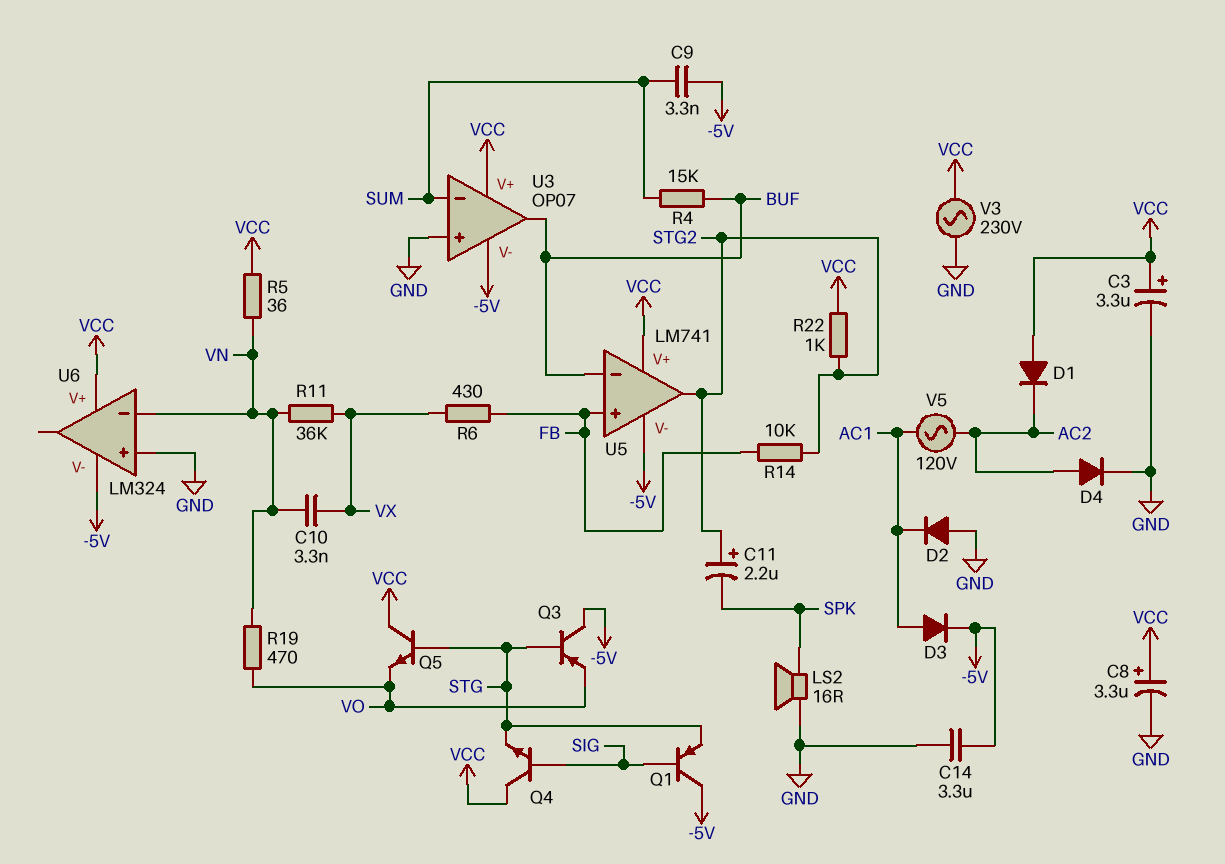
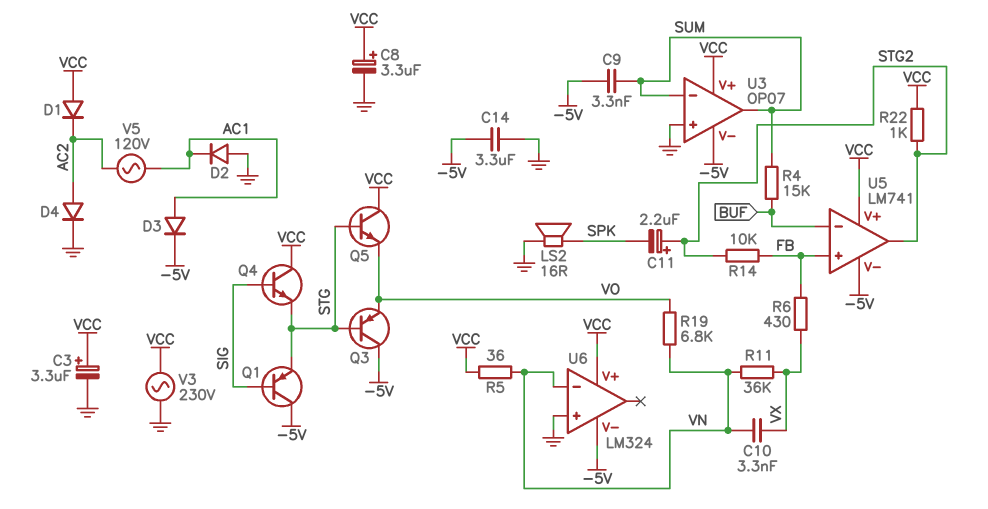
R19: 470 (VN, VO) -> 6.8k (VN, VO)
U3 pin out: BUF -> SUM

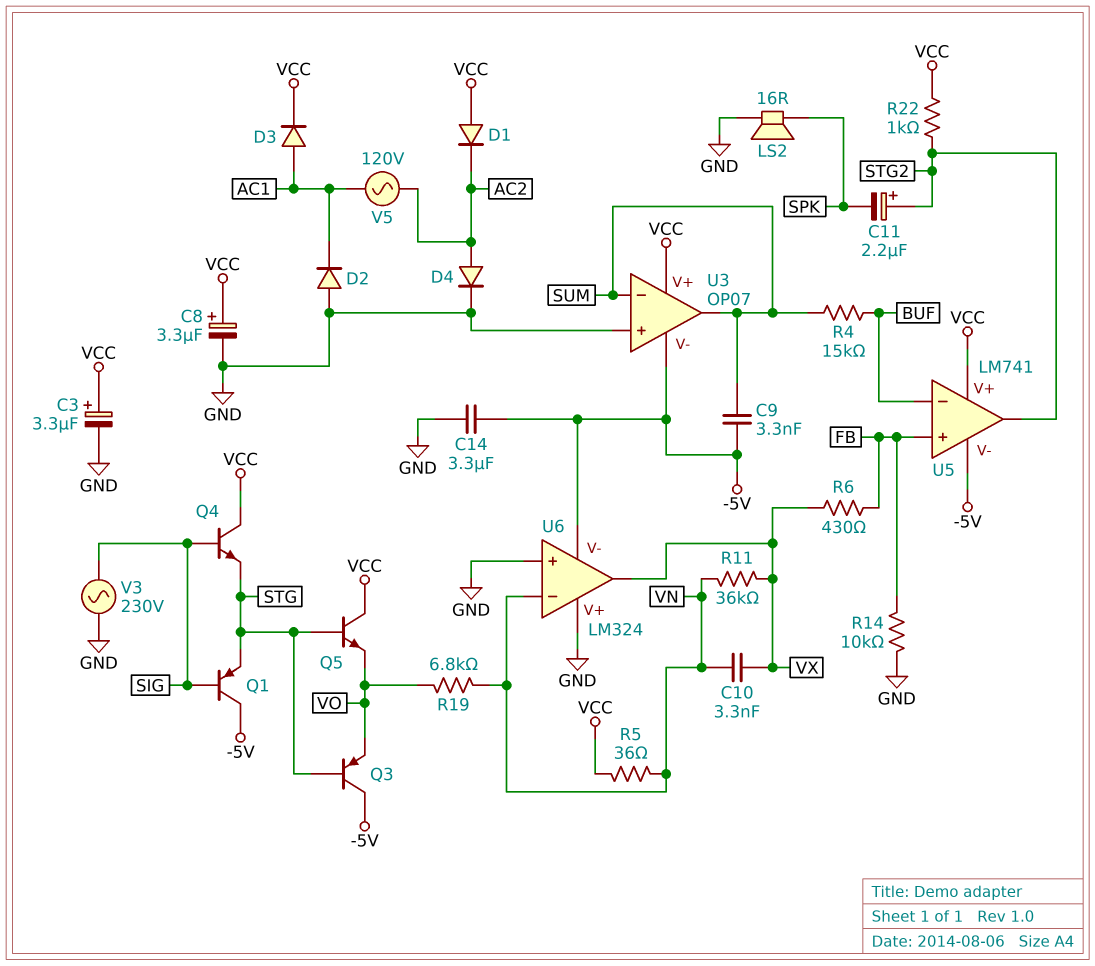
D3: diode (A AC1, K -5V) -> diode (A AC1, K VCC)
R14: 10k (FB, STG2) -> 10k (FB, GND)
U6 pin V+: VCC -> GND
U6 pin out: none -> VX
V3: AC 230V (GND, VCC) -> AC 230V (GND, SIG)

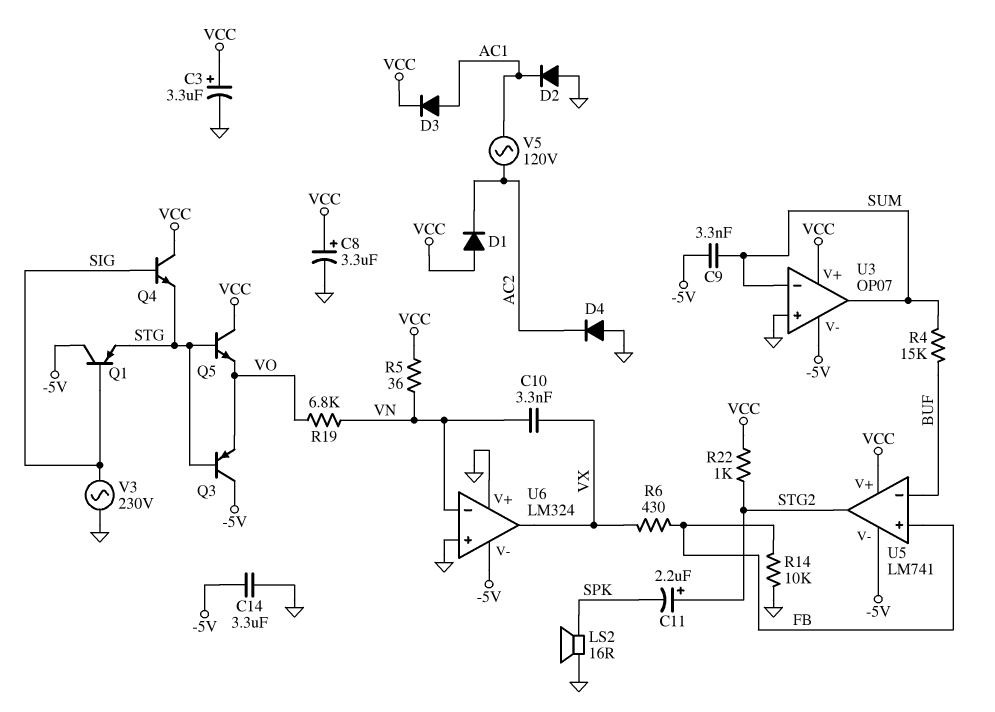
D4: diode (A AC2, K GND) -> diode (A GND, K AC2)
R11: 36k (VN, VX) -> none

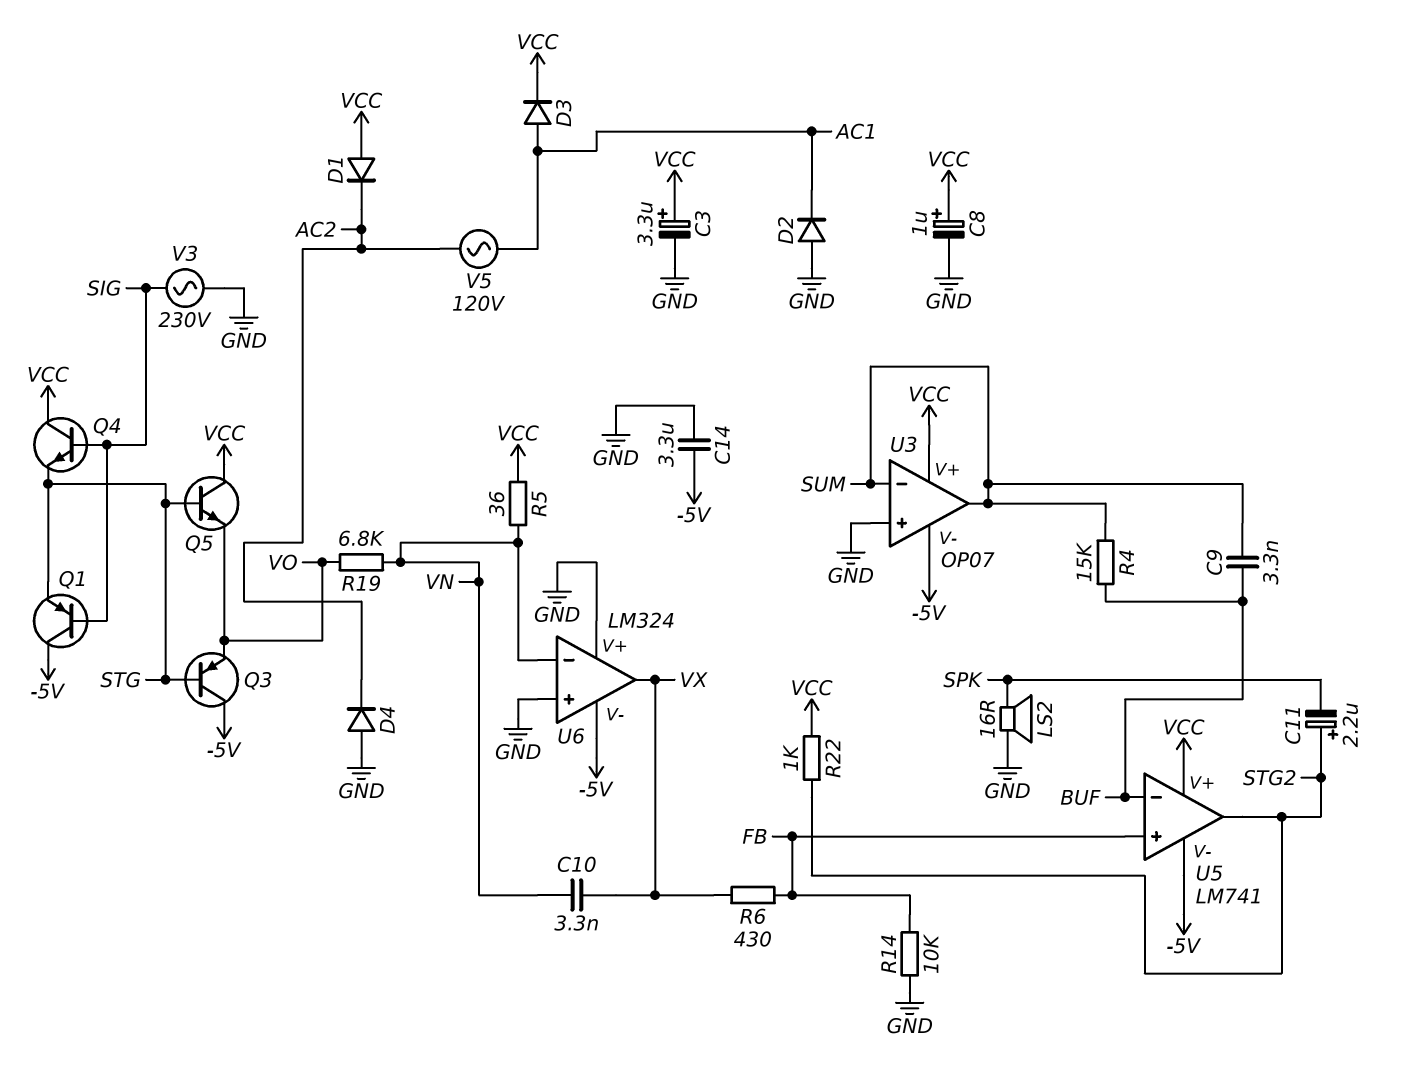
C8: 3.3uF (plus VCC, minus GND) -> 1uF (plus VCC, minus GND)
C9: 3.3nF (-5V, SUM) -> 3.3nF (BUF, SUM)

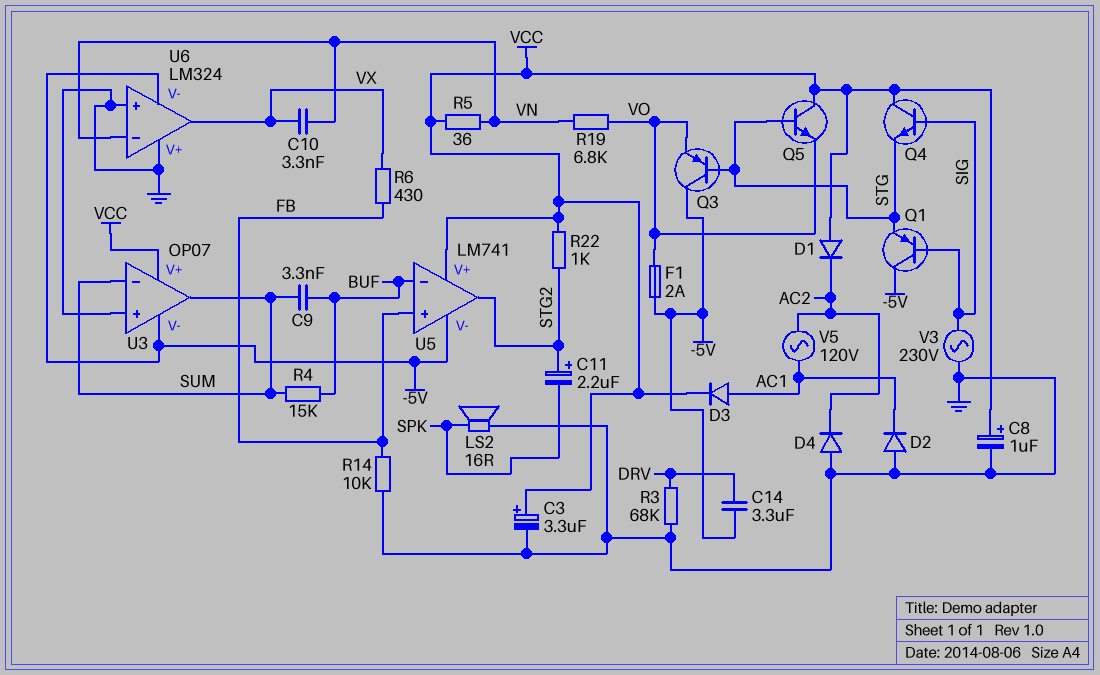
C14: 3.3uF (-5V, GND) -> 3.3uF (-5V, DRV)
F1: none -> 2A (-5V, VO)
R3: none -> 68k (DRV, GND)

